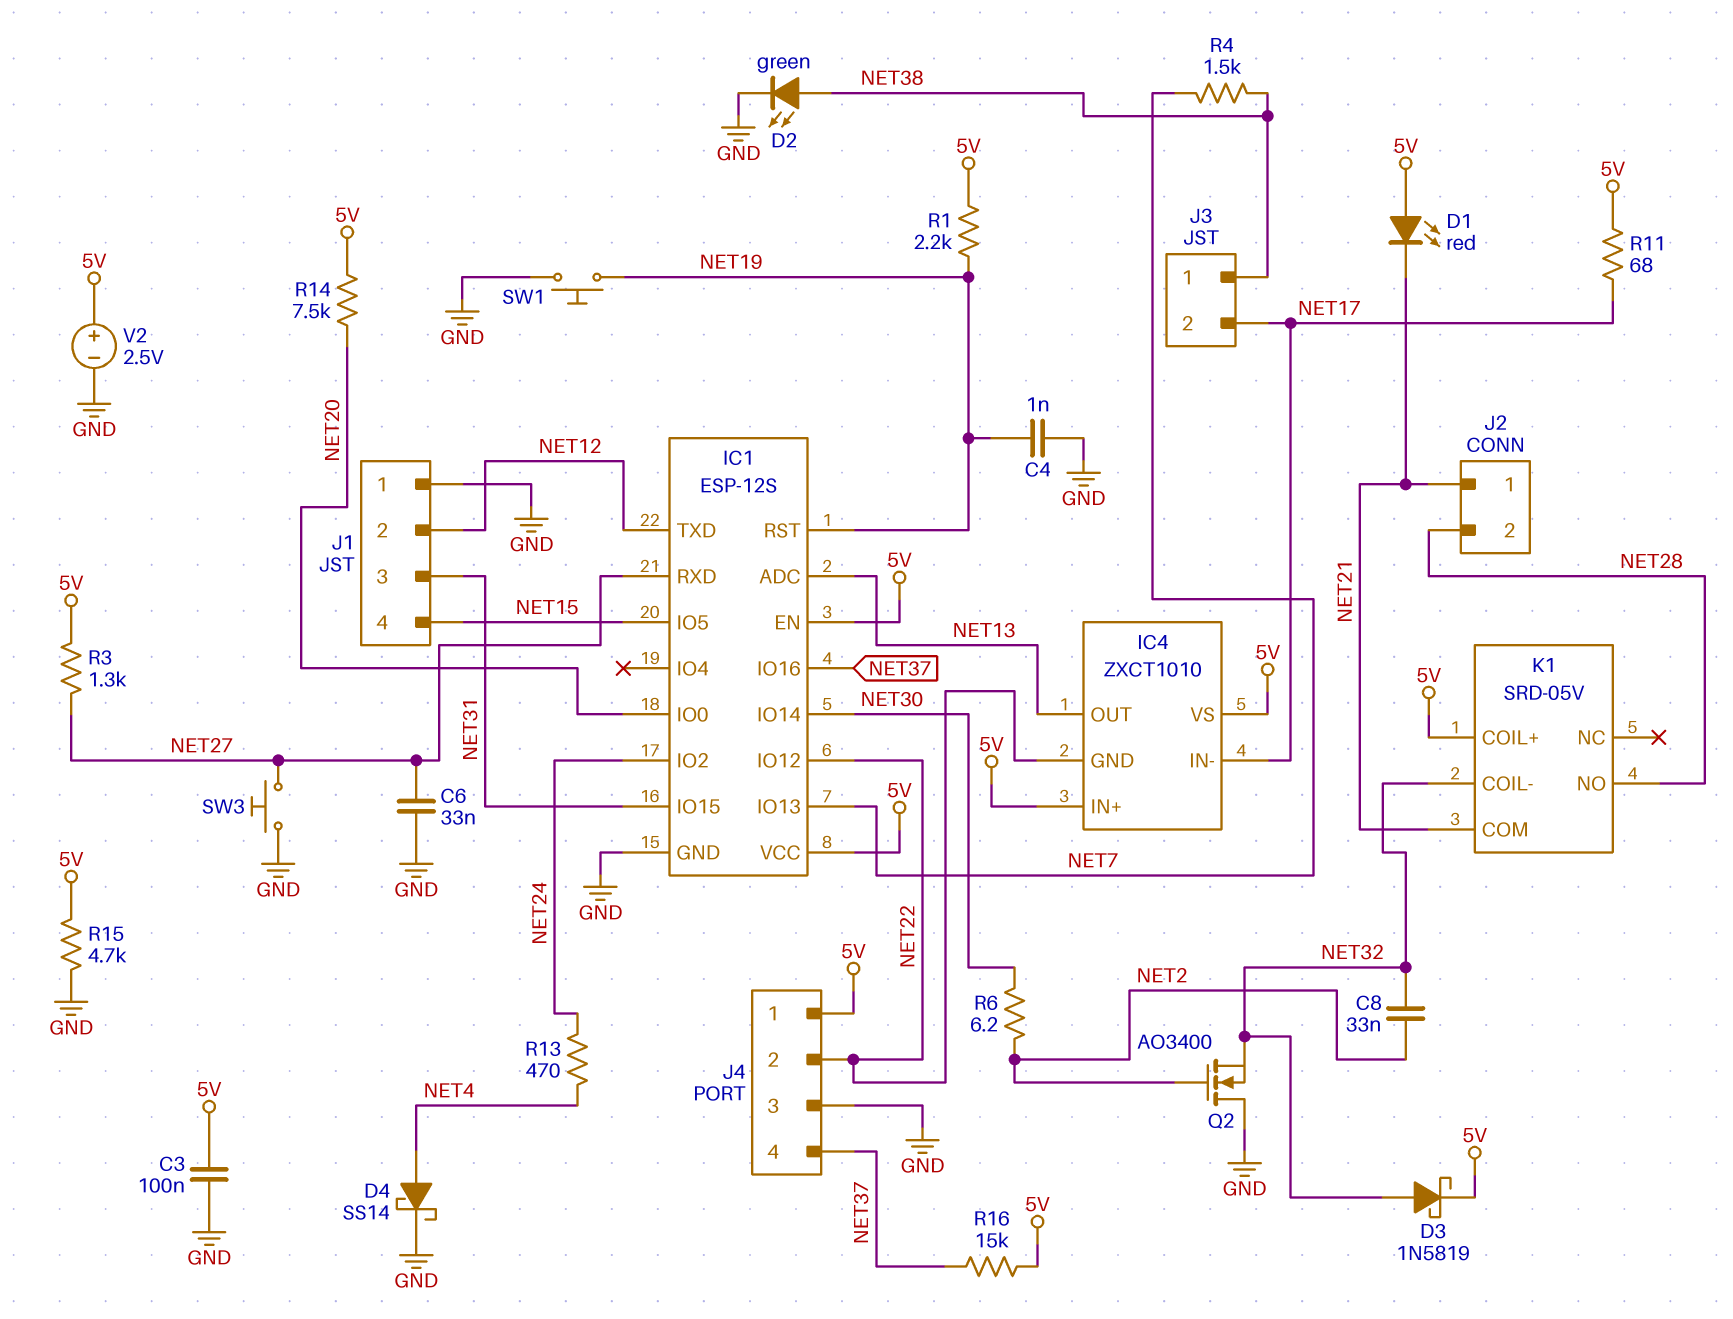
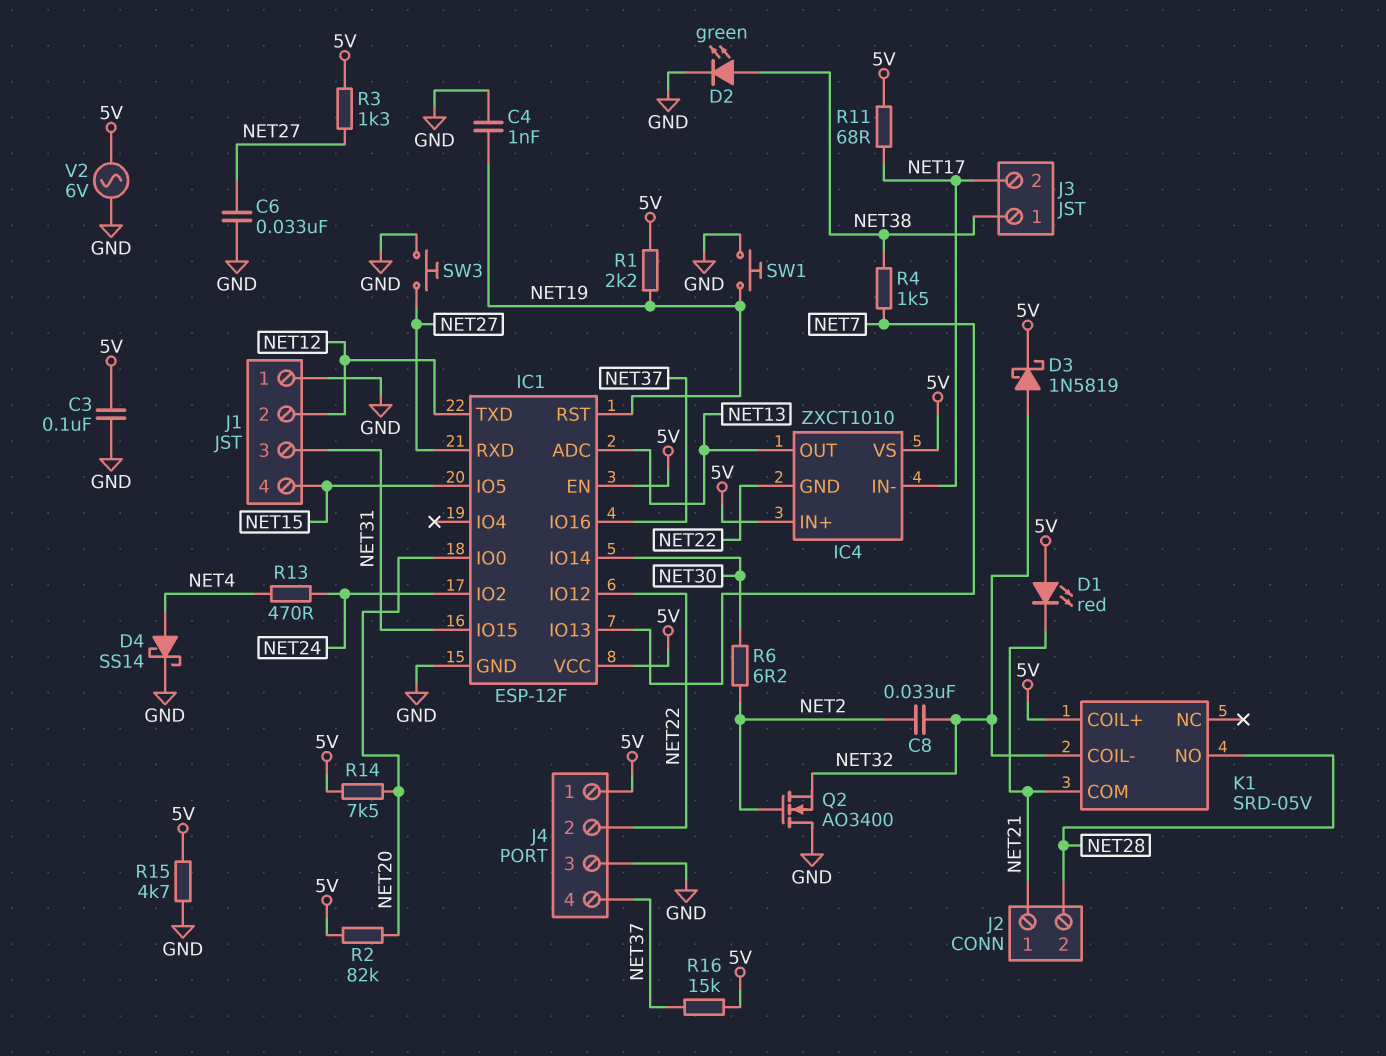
IC1: ESP-12S -> ESP-12F
R2: none -> 82k (5V, NET20)
V2: 2.5V (plus 5V, minus GND) -> AC 6V (5V, GND)

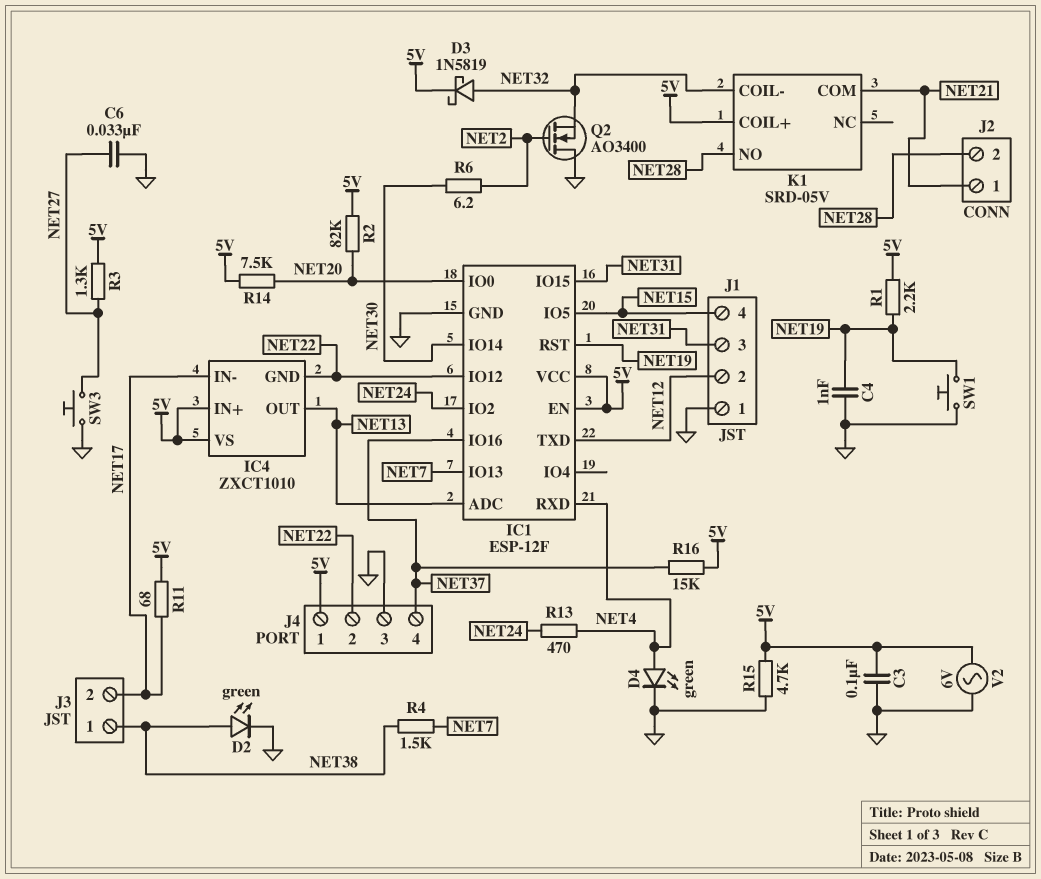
C8: 33nF (NET2, NET32) -> none
D1: LED red (A 5V, K NET21) -> none
D4: schottky SS14 (A NET4, K GND) -> LED green (A NET4, K GND)
IC1 pin RXD: NET27 -> NET4

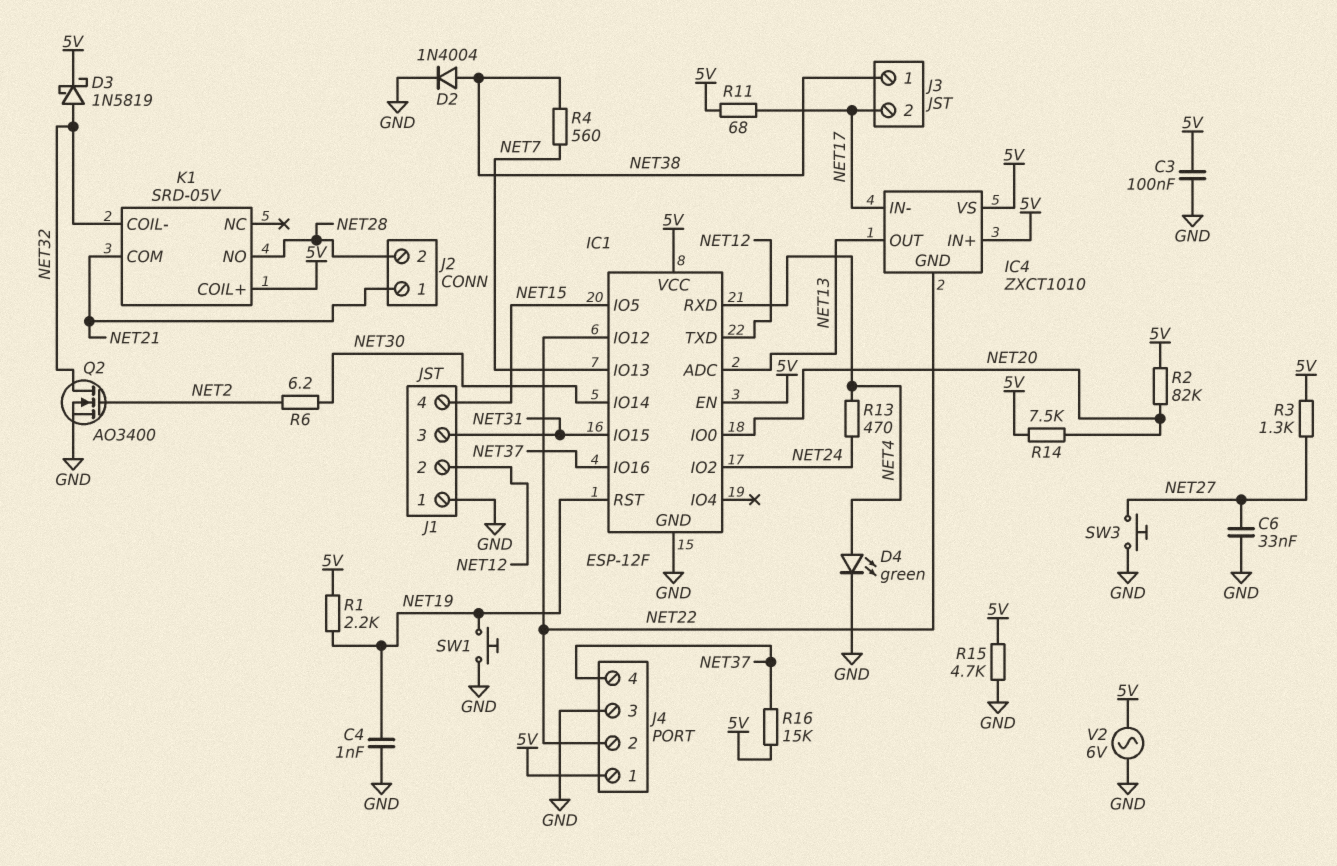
D2: LED green (A NET38, K GND) -> diode 1N4004 (A NET38, K GND)
Q2: NMOS AO3400 (G NET2, D GND, S NET32) -> NMOS AO3400 (G NET2, D NET32, S GND)
R4: 1.5k (NET7, NET38) -> 560 (NET7, NET38)

